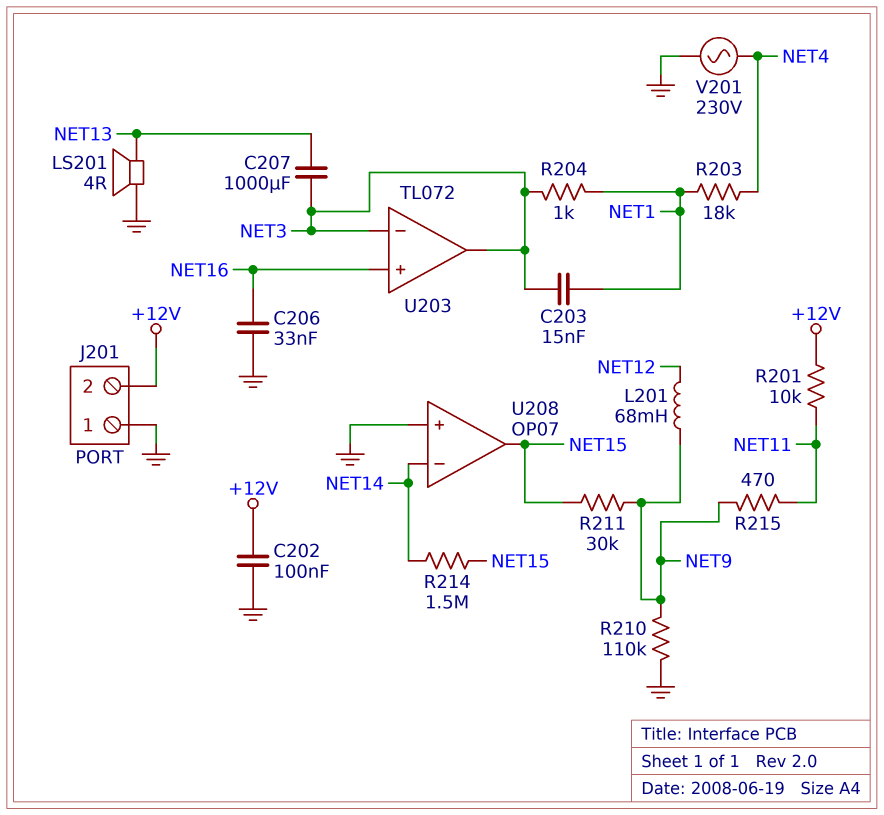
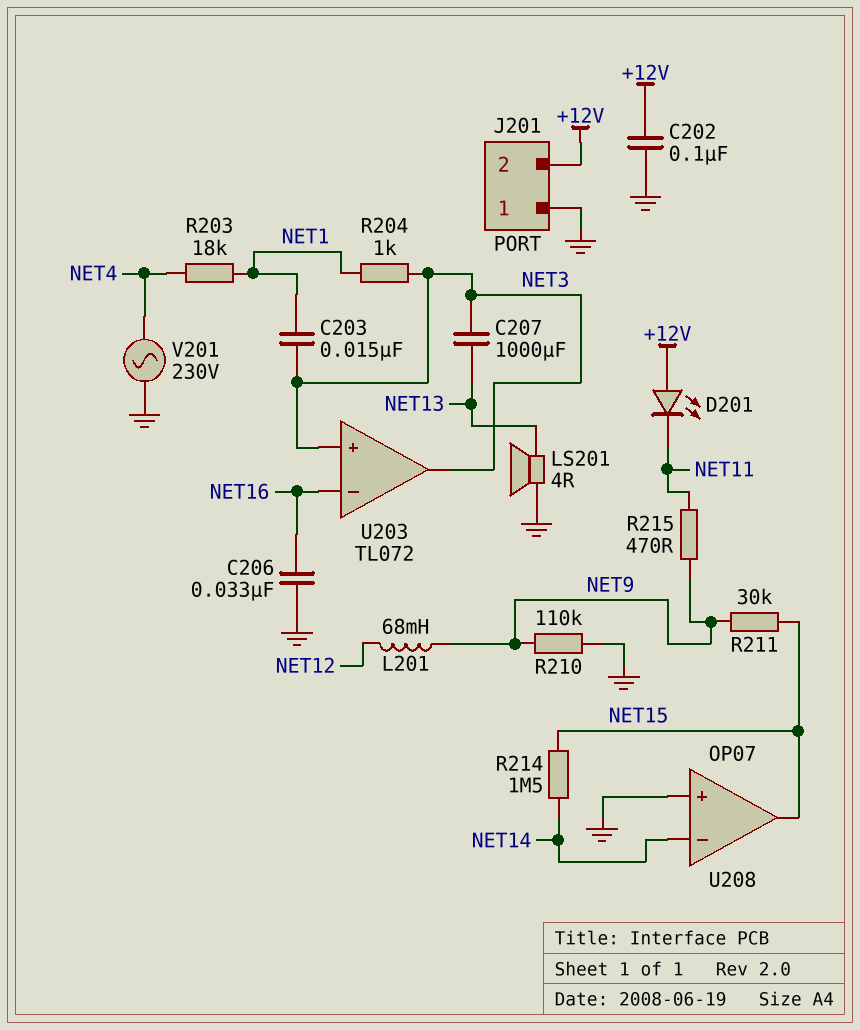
D201: none -> LED (A +12V, K NET11)
R201: 10k (+12V, NET11) -> none
U203 pin in+: NET16 -> NET3
U203 pin in-: NET3 -> NET16

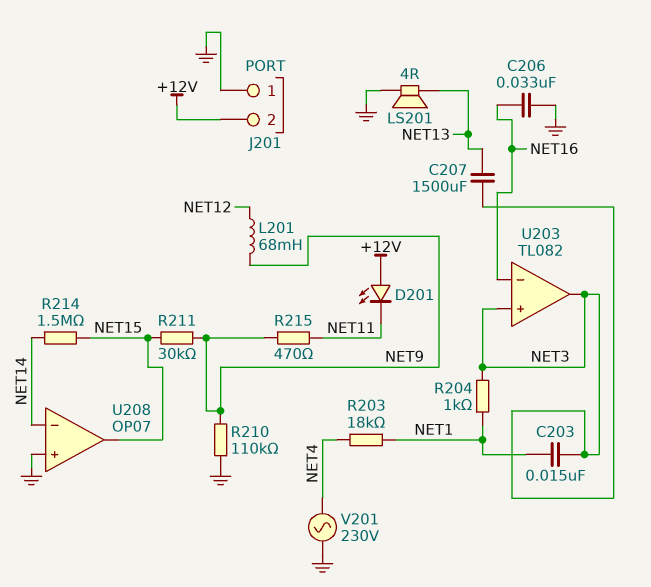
C202: 100nF (+12V, GND) -> none
C207: 1000uF (NET3, NET13) -> 1500uF (NET3, NET13)
U203: TL072 -> TL082

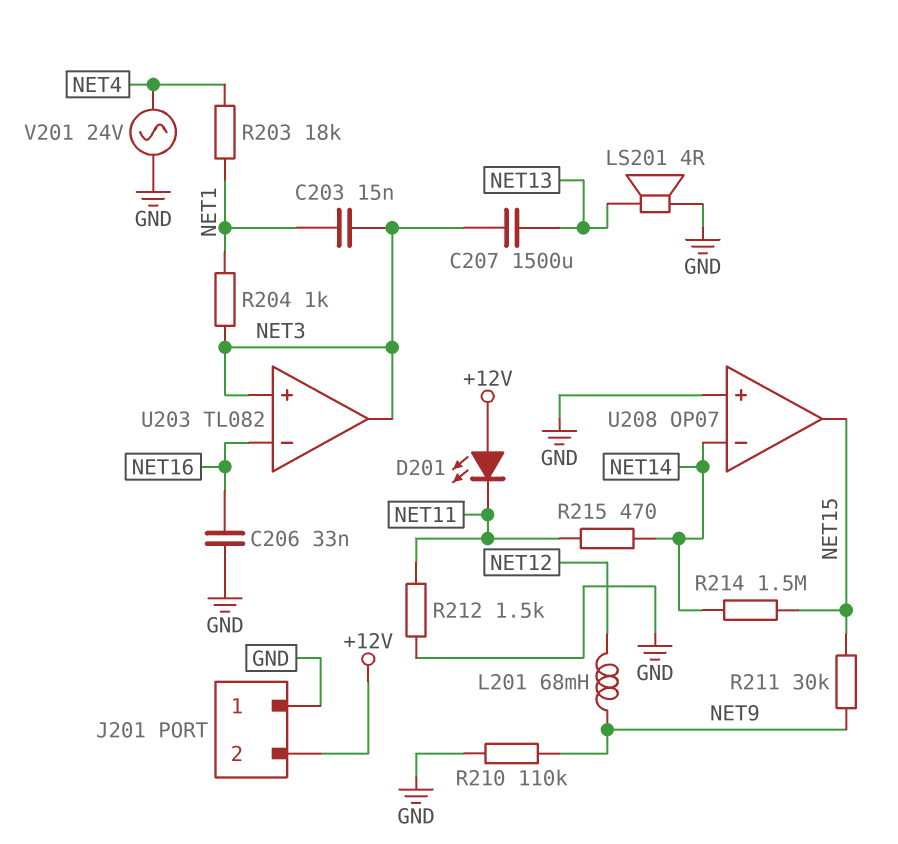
R212: none -> 1.5k (GND, NET11)
R215: 470 (NET9, NET11) -> 470 (NET11, NET14)
V201: AC 230V (GND, NET4) -> AC 24V (GND, NET4)

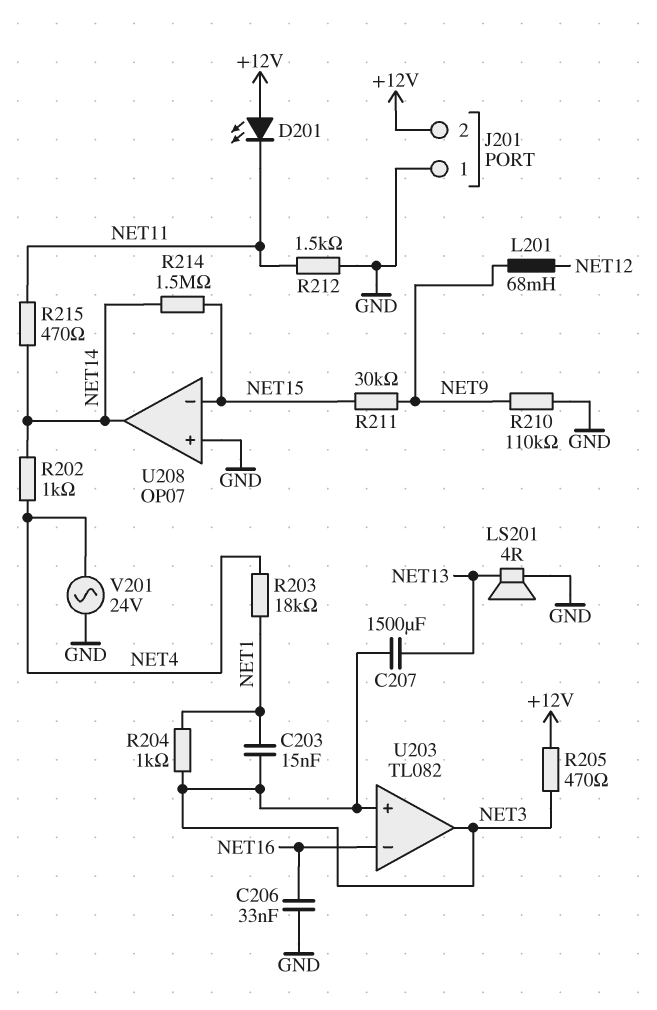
R202: none -> 1k (NET4, NET14)
R205: none -> 470 (+12V, NET3)
U208 pin in-: NET14 -> NET15
U208 pin out: NET15 -> NET14

